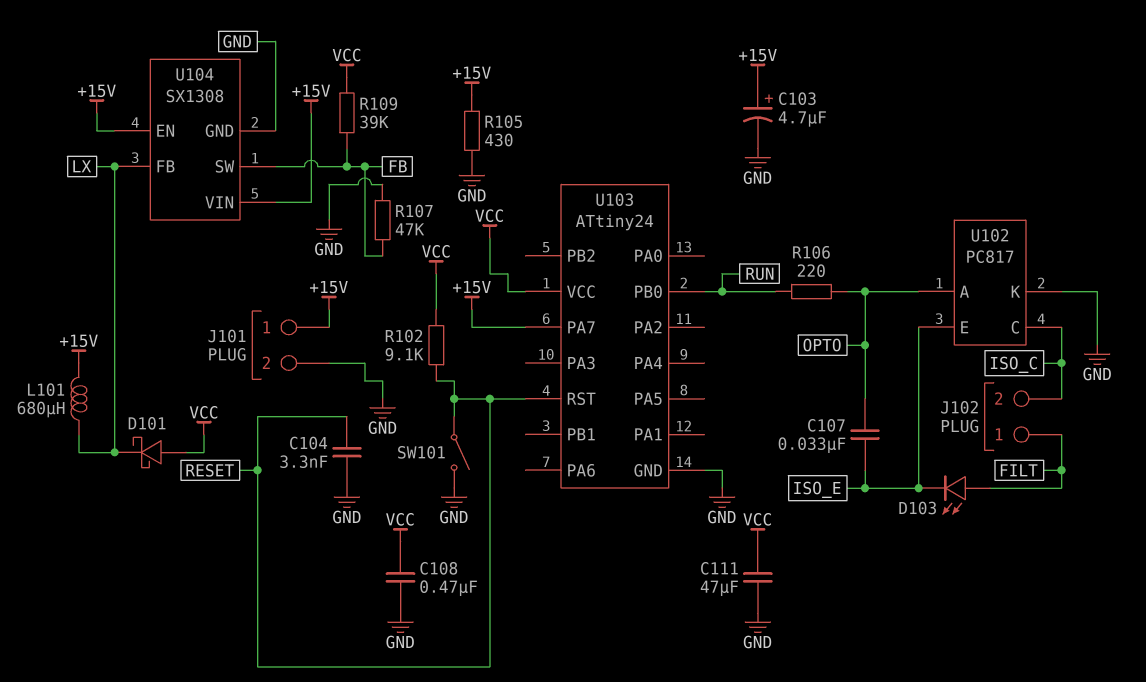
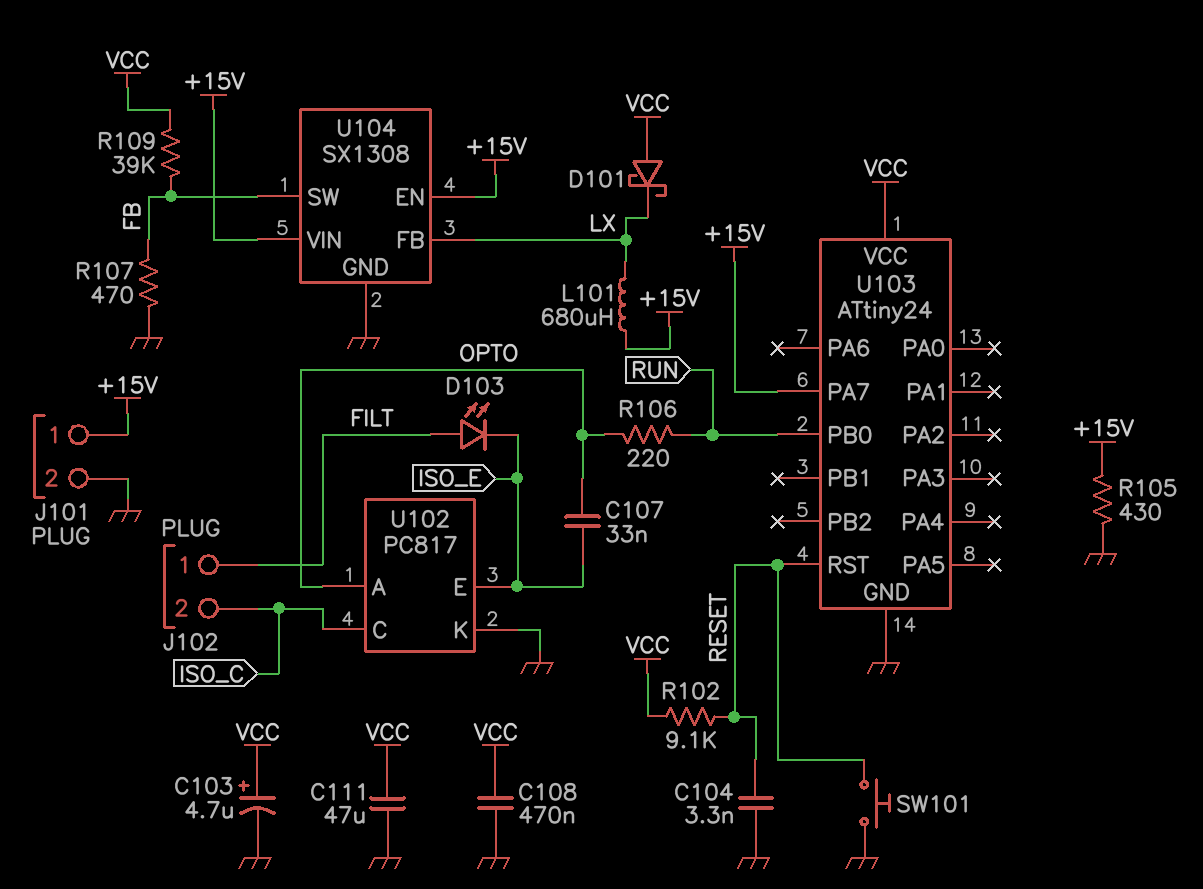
C103: 4.7uF (plus +15V, minus GND) -> 4.7uF (plus VCC, minus GND)
R107: 47k (FB, GND) -> 470 (FB, GND)
SW101: switch (GND, RESET) -> button (GND, RESET)

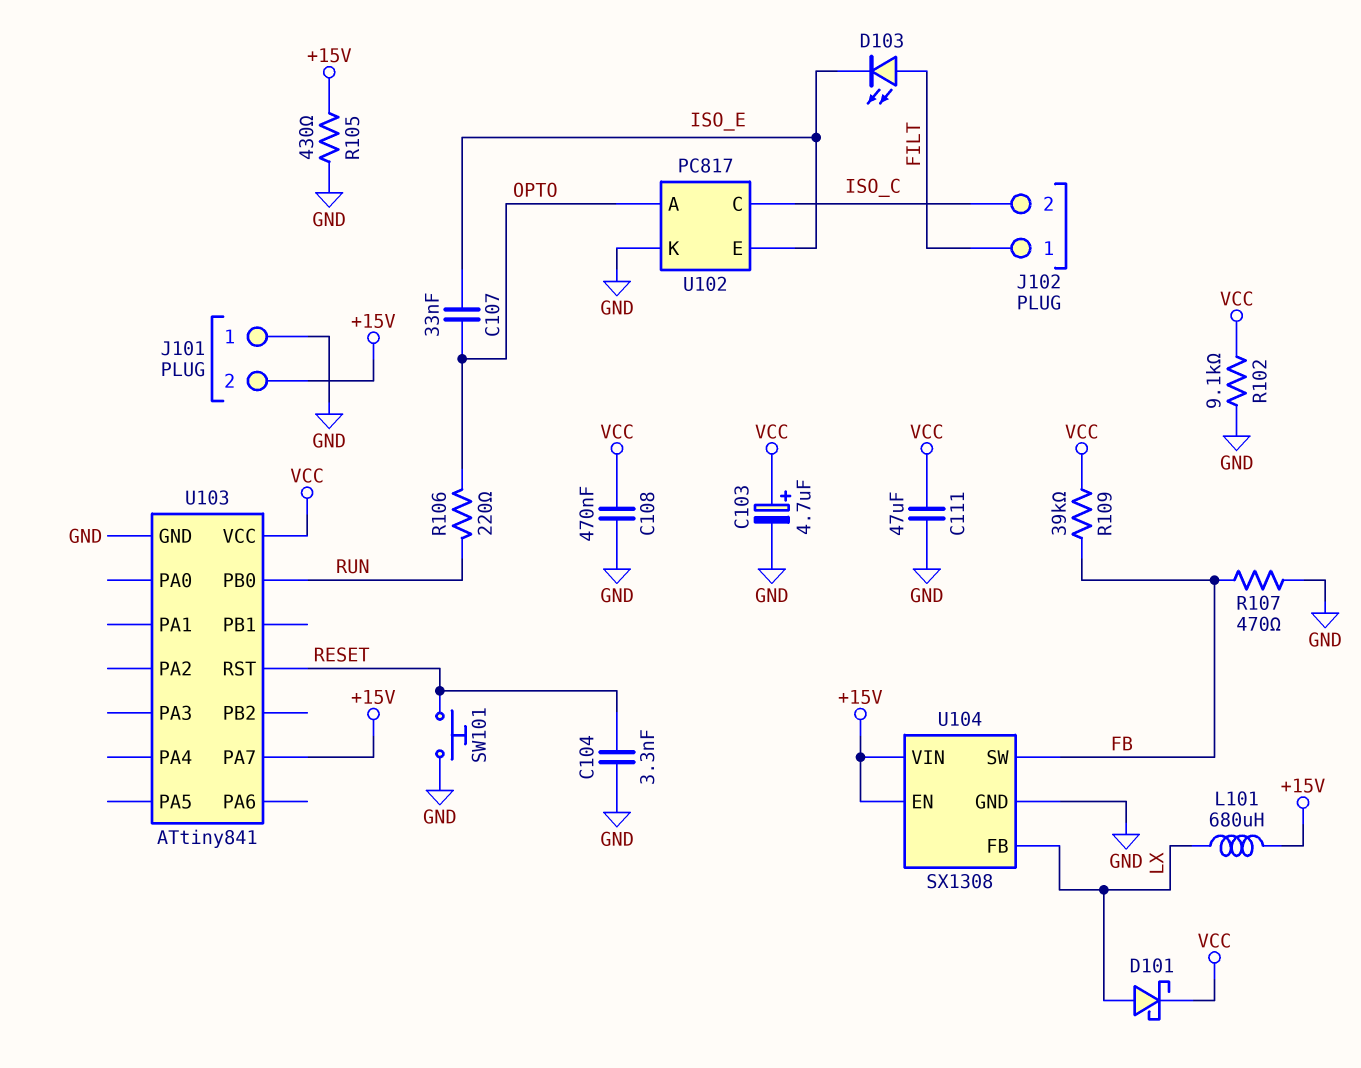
D101: schottky (A VCC, K LX) -> schottky (A LX, K VCC)
J101 pin 1: +15V -> GND
J101 pin 2: GND -> +15V
R102: 9.1k (RESET, VCC) -> 9.1k (GND, VCC)
U103: ATtiny24 -> ATtiny841

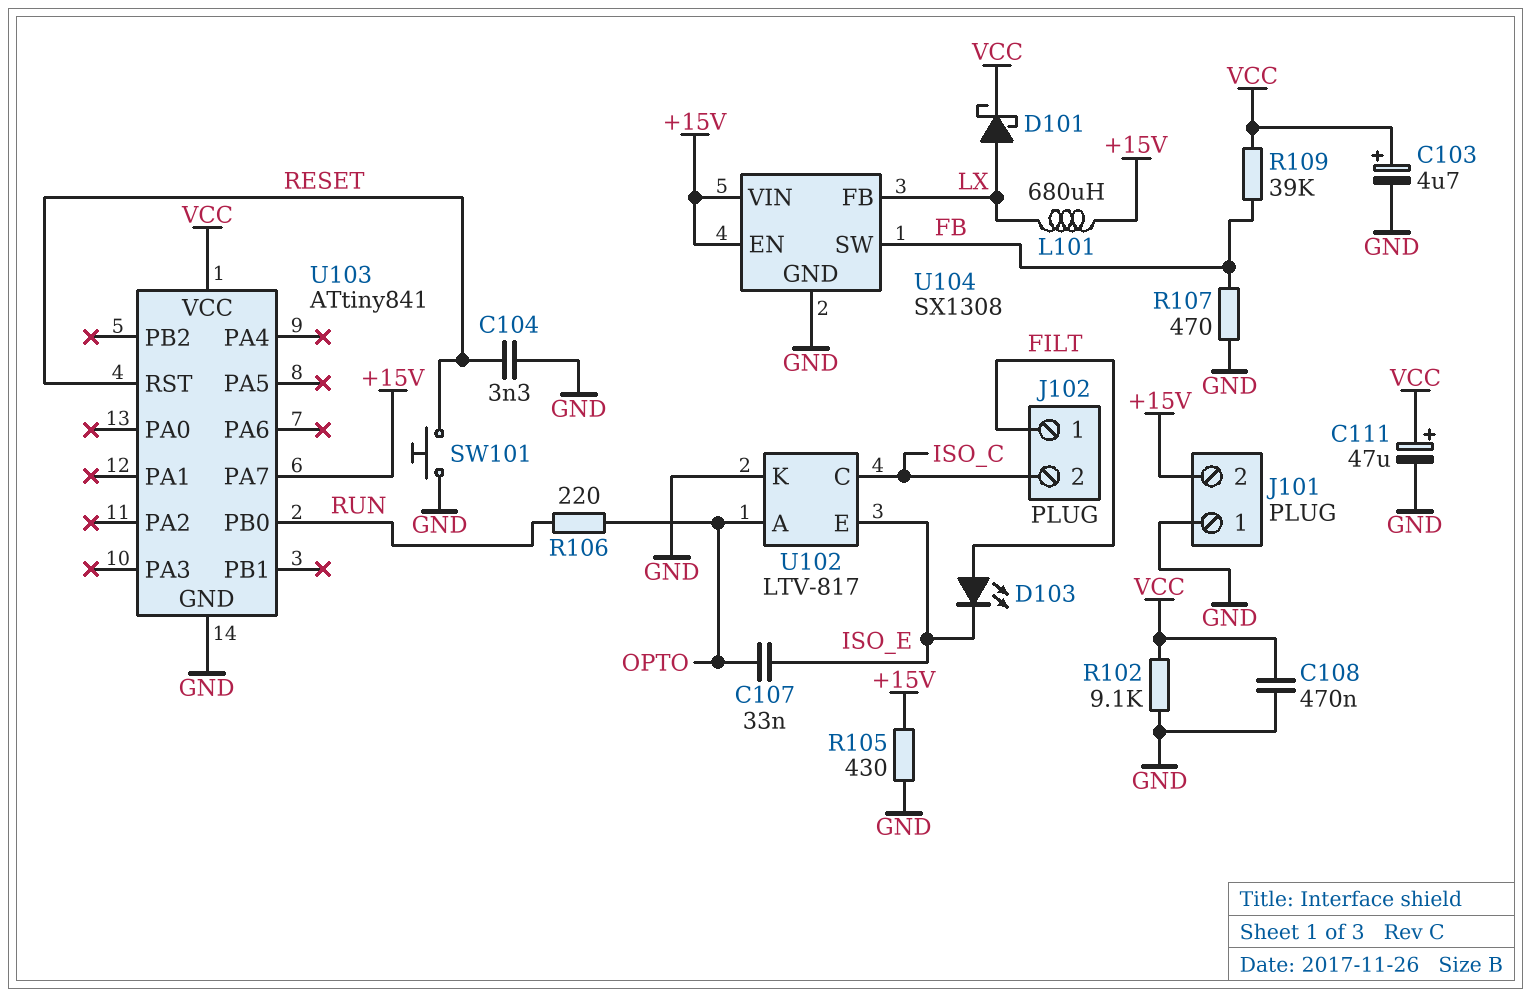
C111: 47uF (GND, VCC) -> 47uF (plus VCC, minus GND)
U102: PC817 -> LTV-817

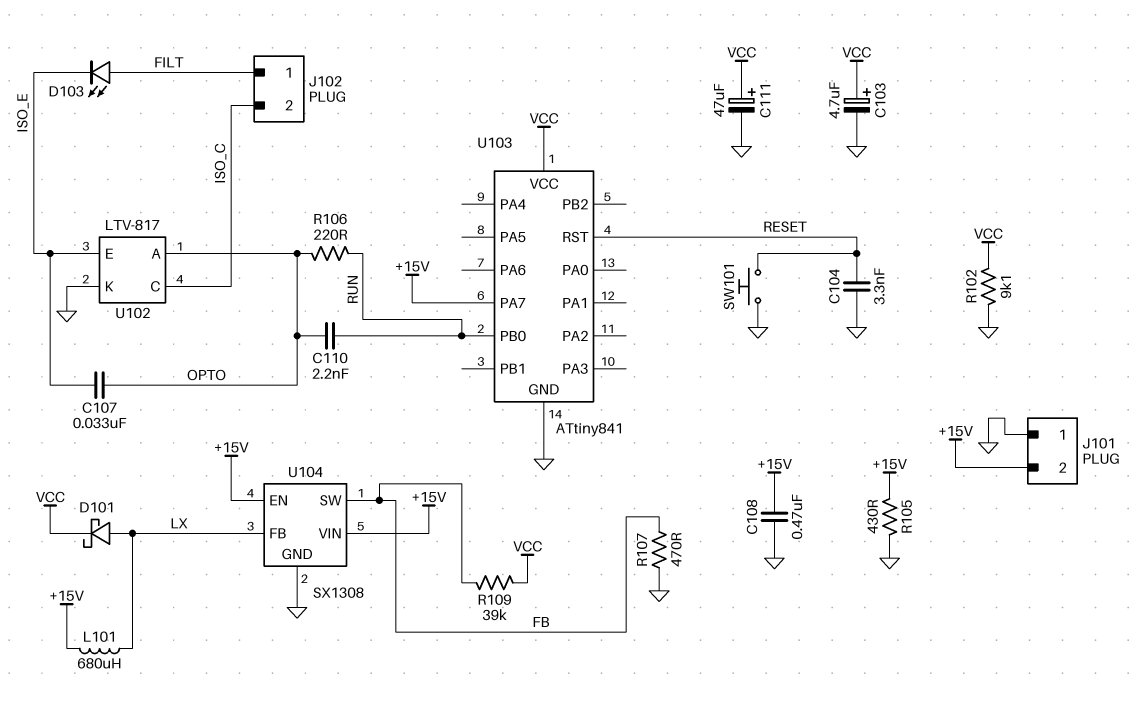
C108: 470nF (GND, VCC) -> 470nF (+15V, GND)
C110: none -> 2.2nF (OPTO, RUN)

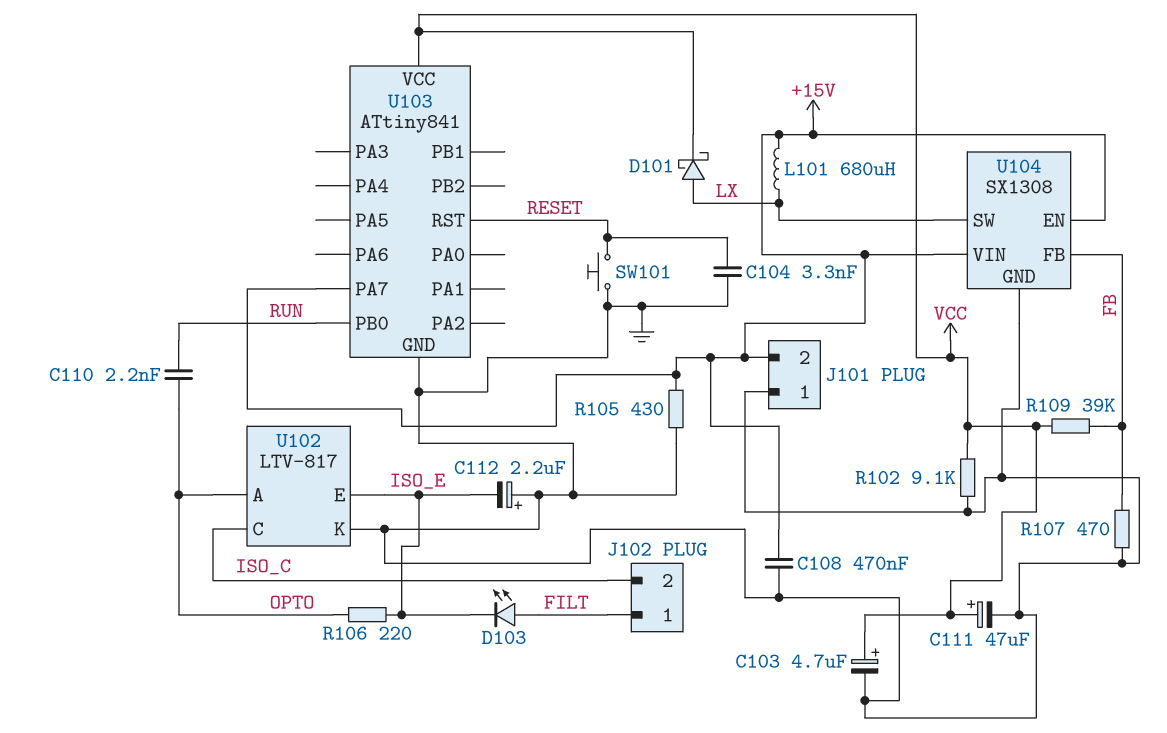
C107: 33nF (ISO_E, OPTO) -> none
C112: none -> 2.2uF (plus GND, minus ISO_E)
R106: 220 (OPTO, RUN) -> 220 (ISO_E, OPTO)
U104 pin FB: LX -> FB
U104 pin SW: FB -> LX

